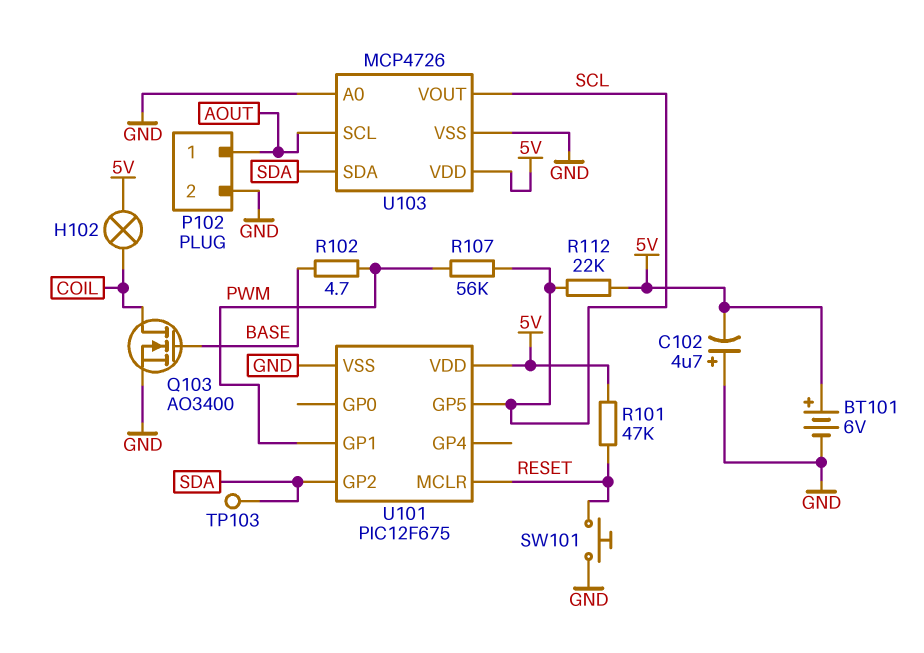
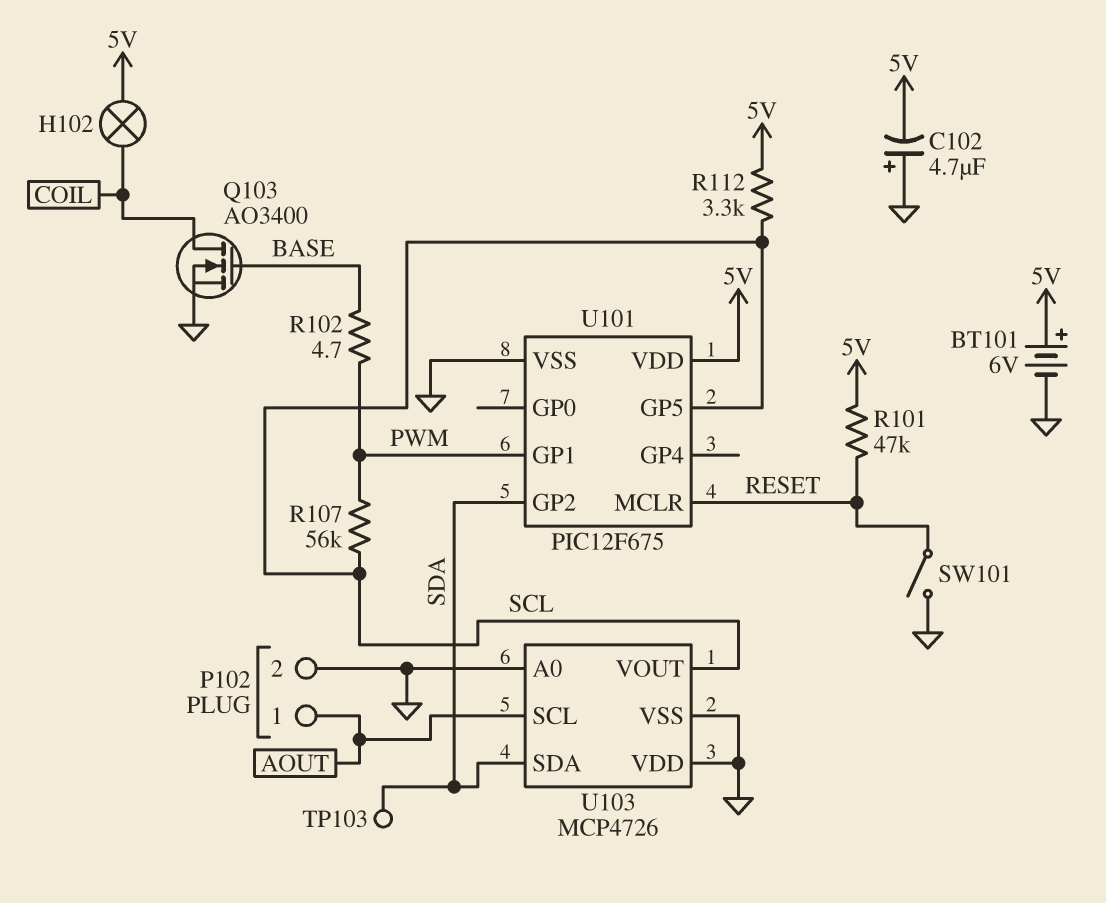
R112: 22k (5V, SCL) -> 3.3k (5V, SCL)
SW101: button (GND, RESET) -> switch (GND, RESET)
U103 pin VDD: 5V -> GND

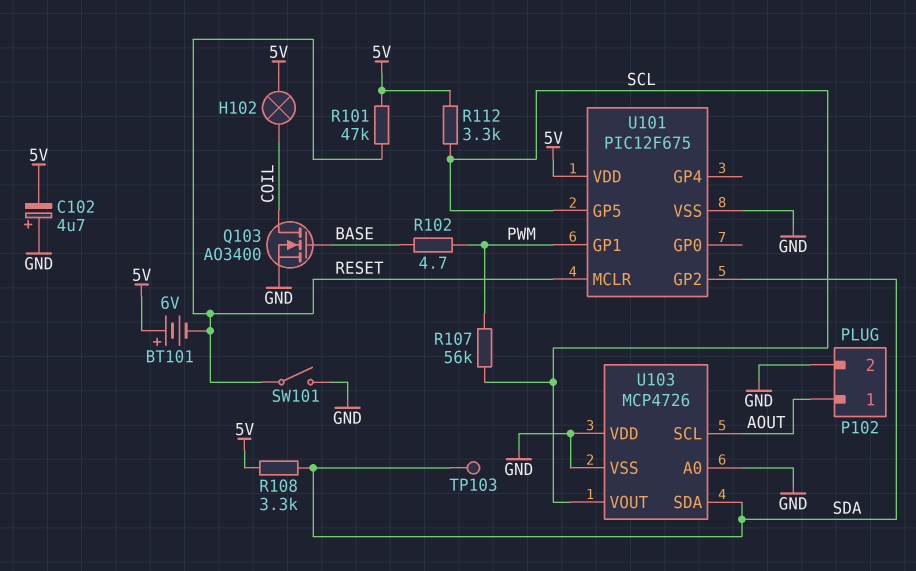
BT101: 6V (plus 5V, minus GND) -> 6V (plus 5V, minus RESET)
R108: none -> 3.3k (5V, SDA)

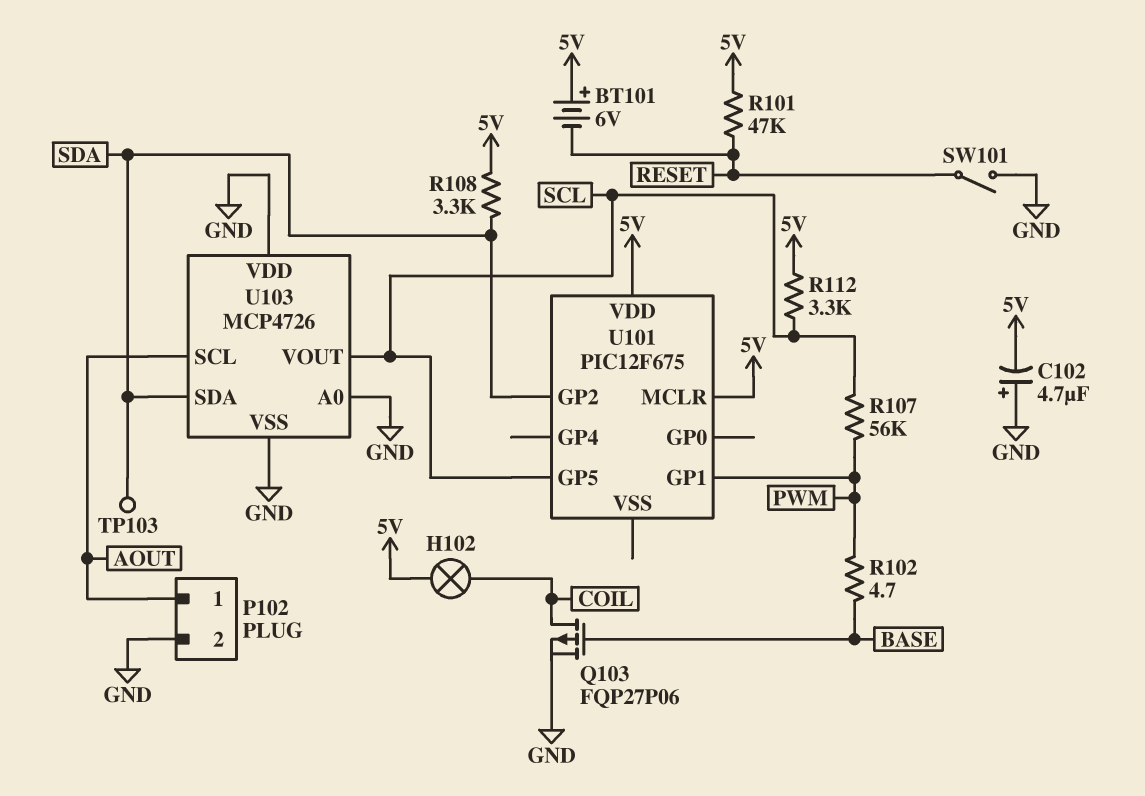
Q103: NMOS AO3400 (G BASE, D COIL, S GND) -> PMOS FQP27P06 (G BASE, D COIL, S GND)
U101 pin MCLR: RESET -> 5V
U101 pin VSS: GND -> none

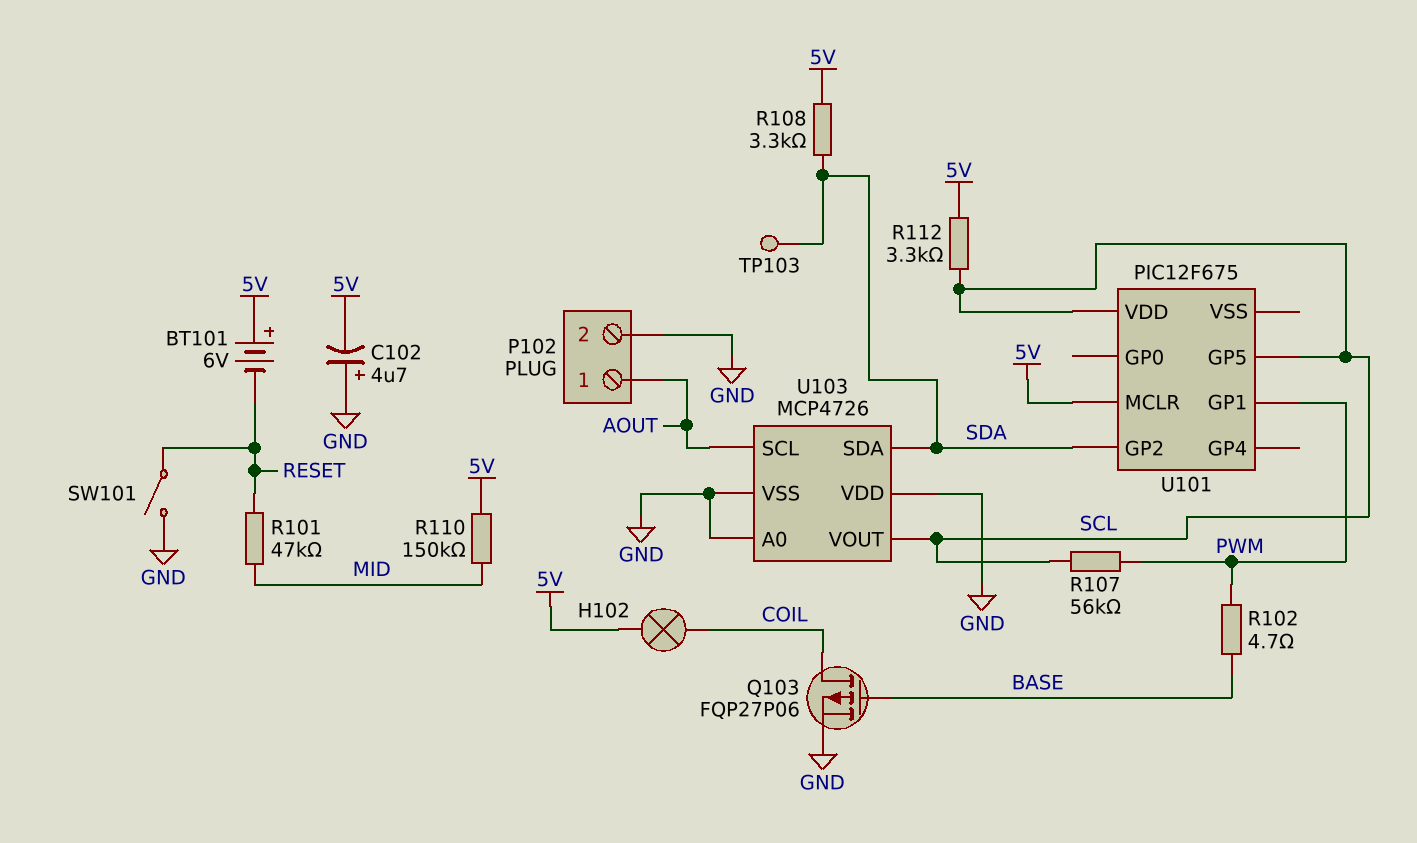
R101: 47k (5V, RESET) -> 47k (MID, RESET)
R110: none -> 150k (5V, MID)
U101 pin VDD: 5V -> SCL

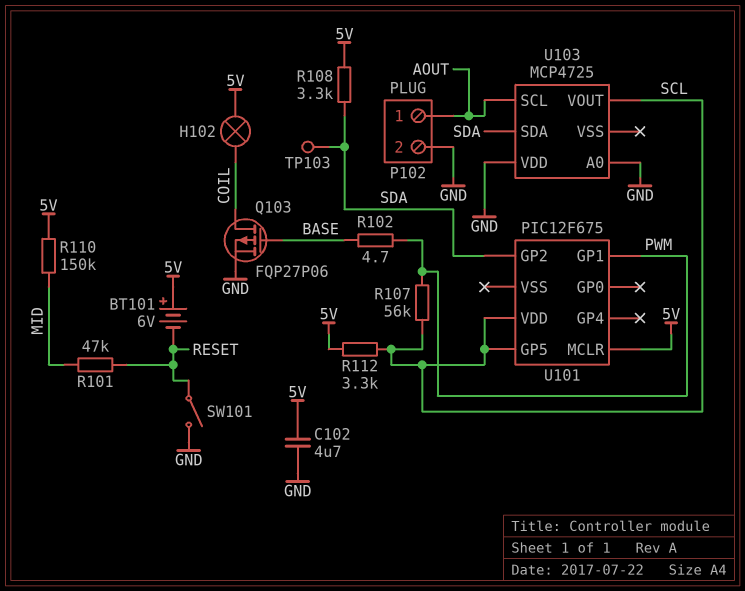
C102: 4.7uF (plus GND, minus 5V) -> 4.7uF (5V, GND)
U103: MCP4726 -> MCP4725
U103 pin VSS: GND -> none

